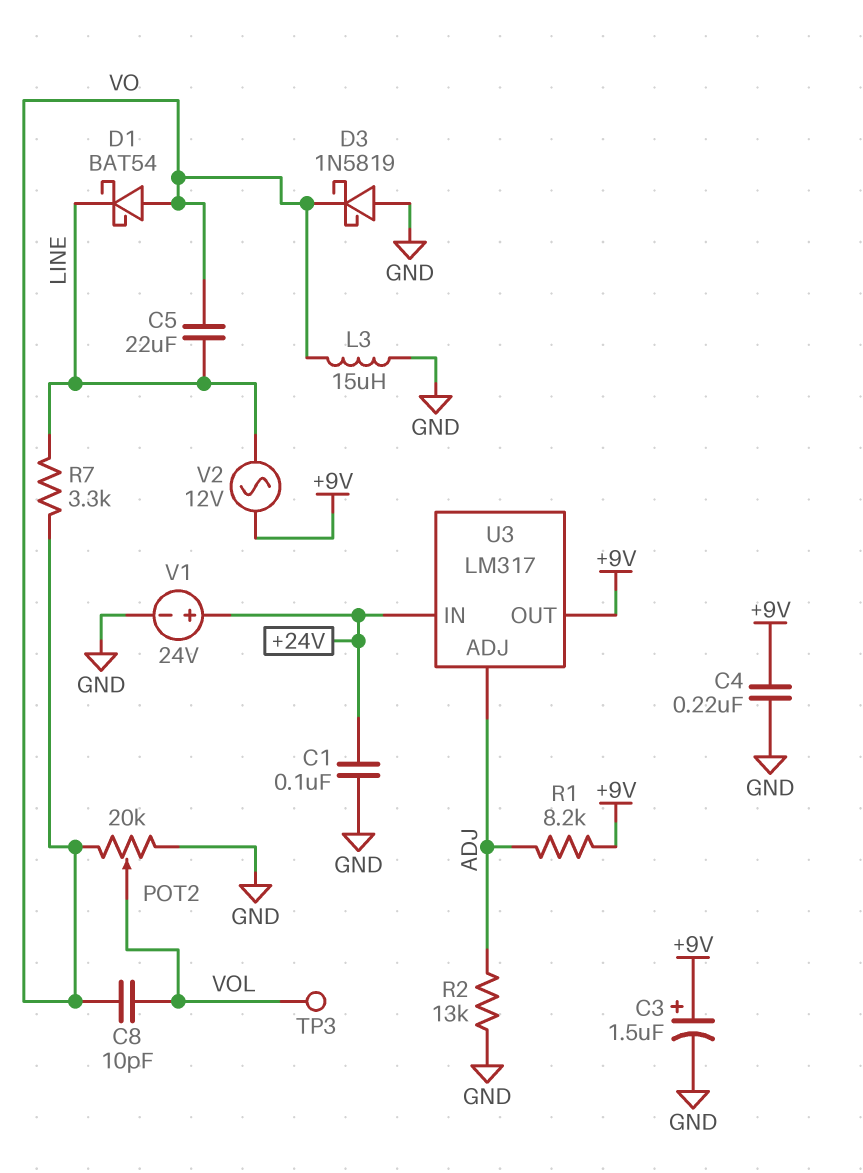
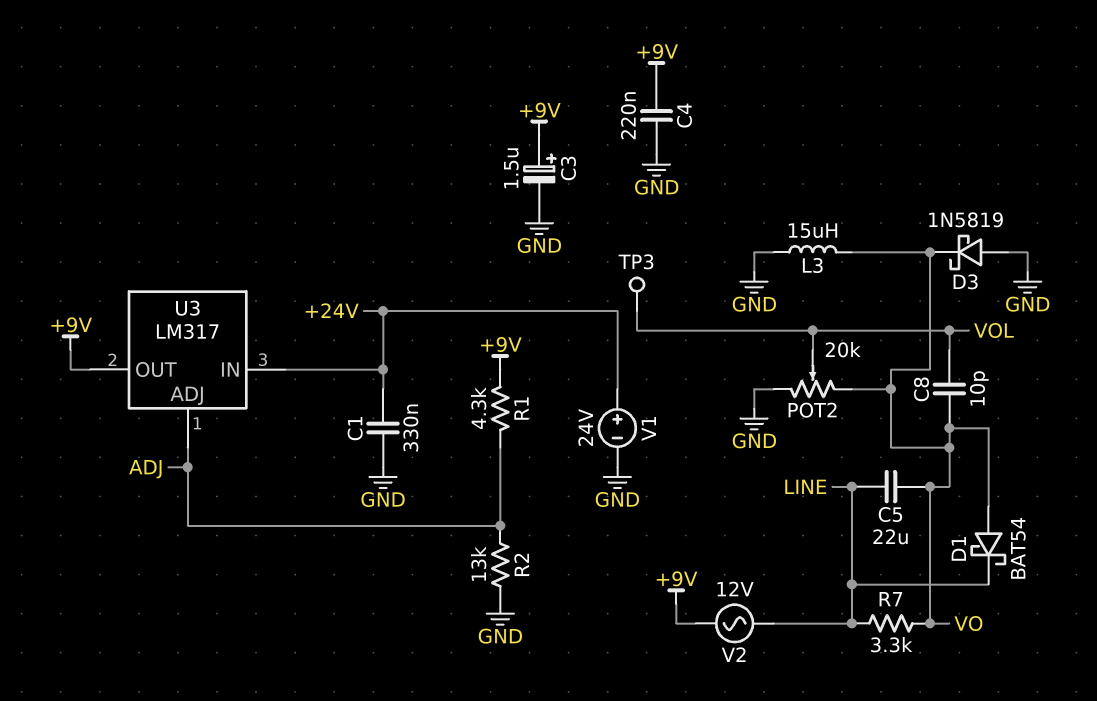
C1: 100nF (+24V, GND) -> 330nF (+24V, GND)
R1: 8.2k (+9V, ADJ) -> 4.3k (+9V, ADJ)

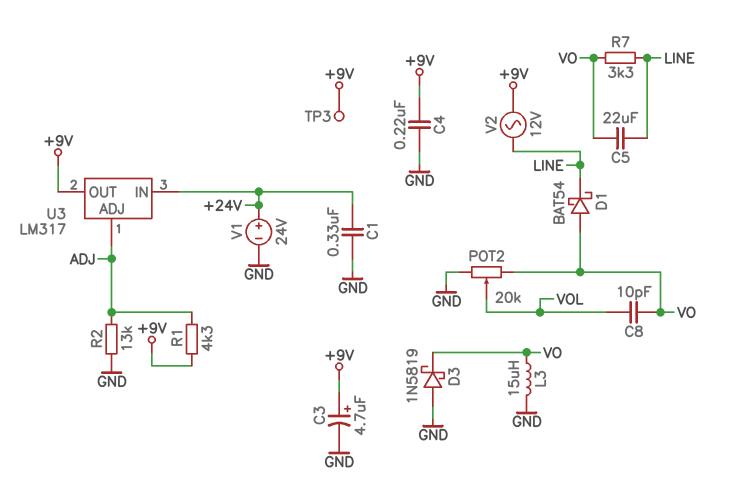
C3: 1.5uF (plus +9V, minus GND) -> 4.7uF (plus +9V, minus GND)
TP3: test point (VOL) -> test point (+9V)

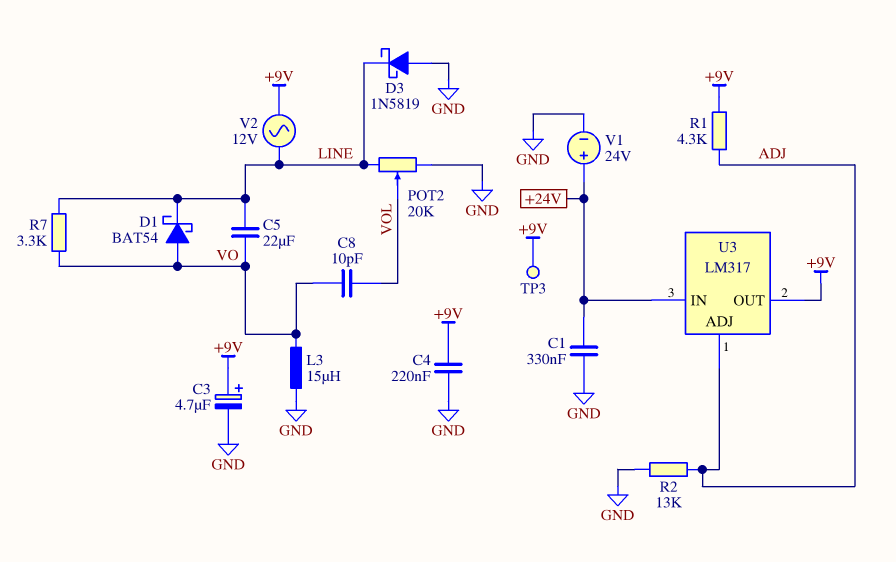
D3: schottky 1N5819 (A GND, K VO) -> schottky 1N5819 (A GND, K LINE)
POT2: 20k (GND, VO, wiper VOL) -> 20k (GND, LINE, wiper VOL)

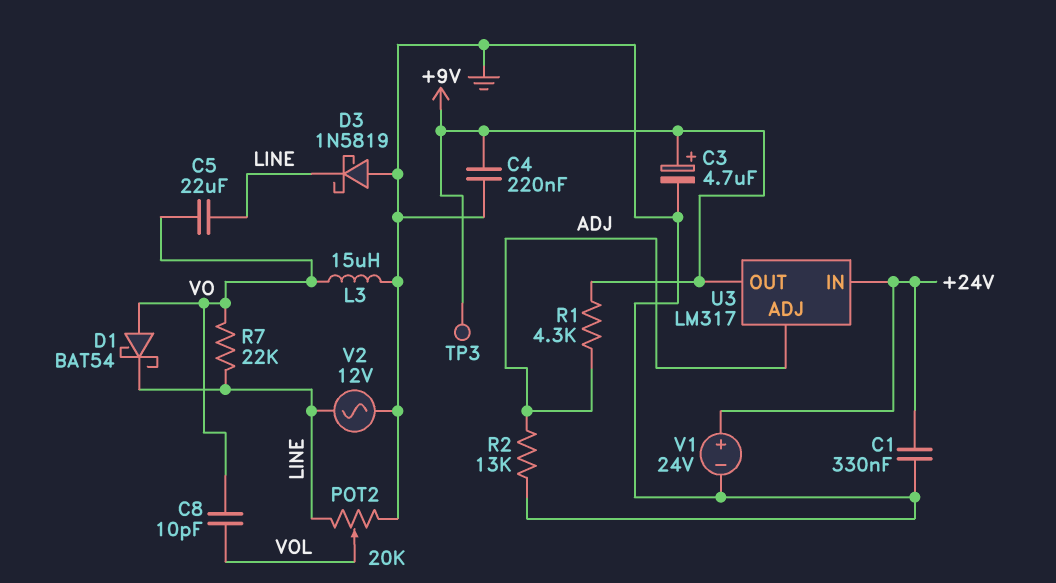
R7: 3.3k (LINE, VO) -> 22k (LINE, VO)
V2: AC 12V (+9V, LINE) -> AC 12V (GND, LINE)

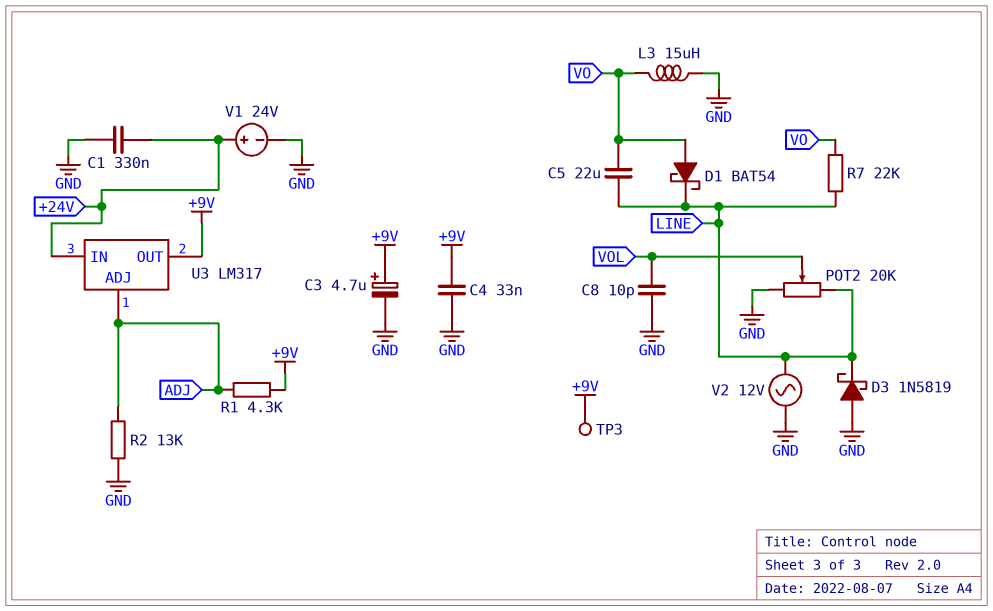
C4: 220nF (+9V, GND) -> 33nF (+9V, GND)
C8: 10pF (VO, VOL) -> 10pF (GND, VOL)

